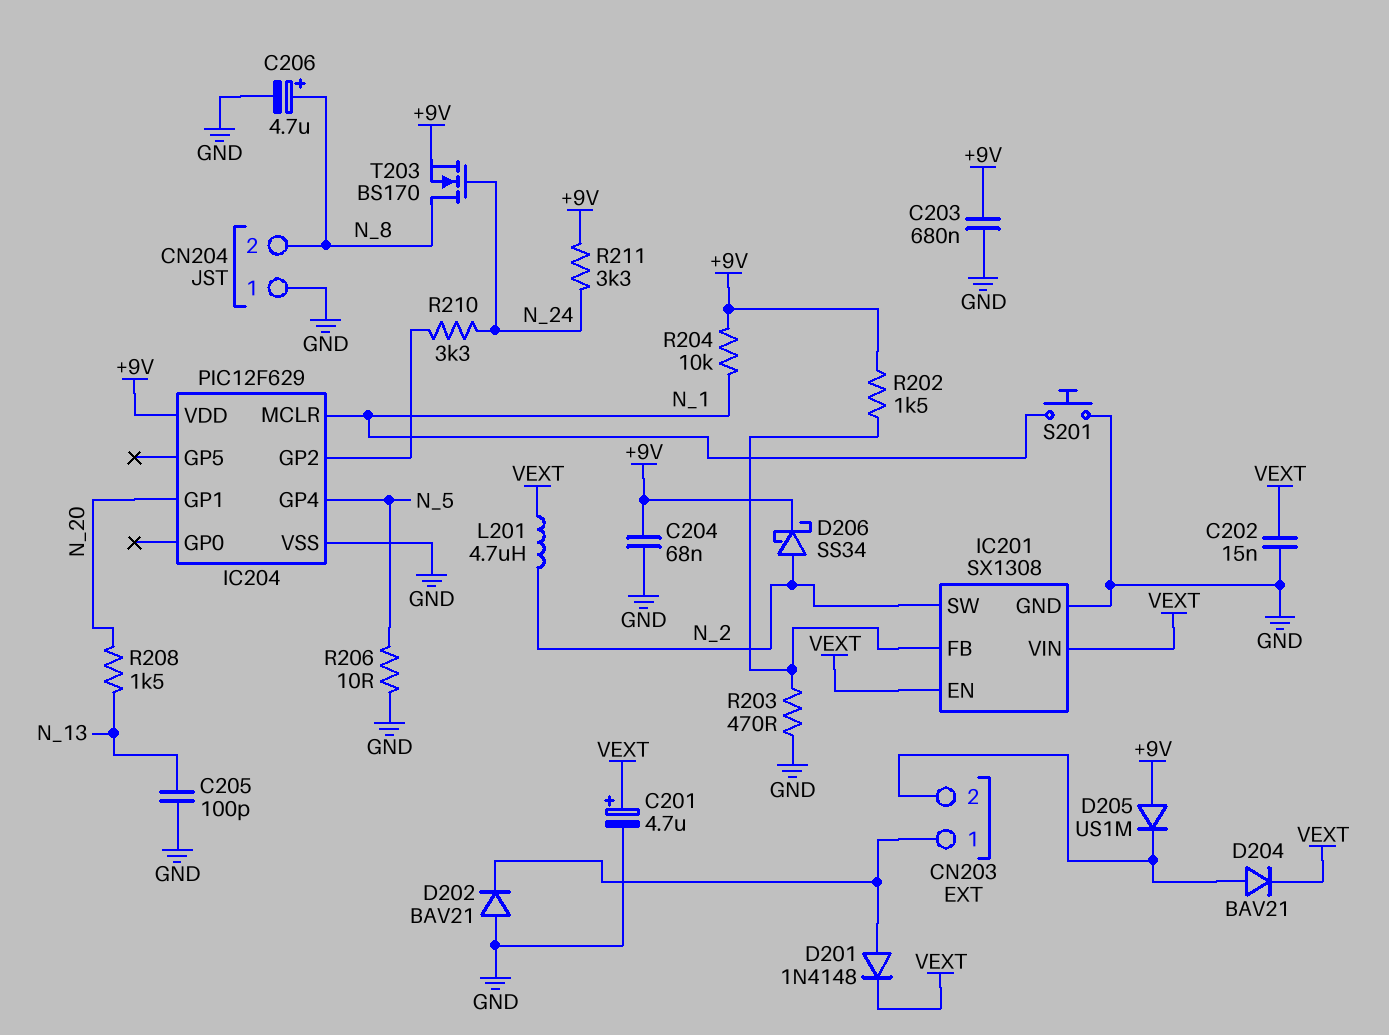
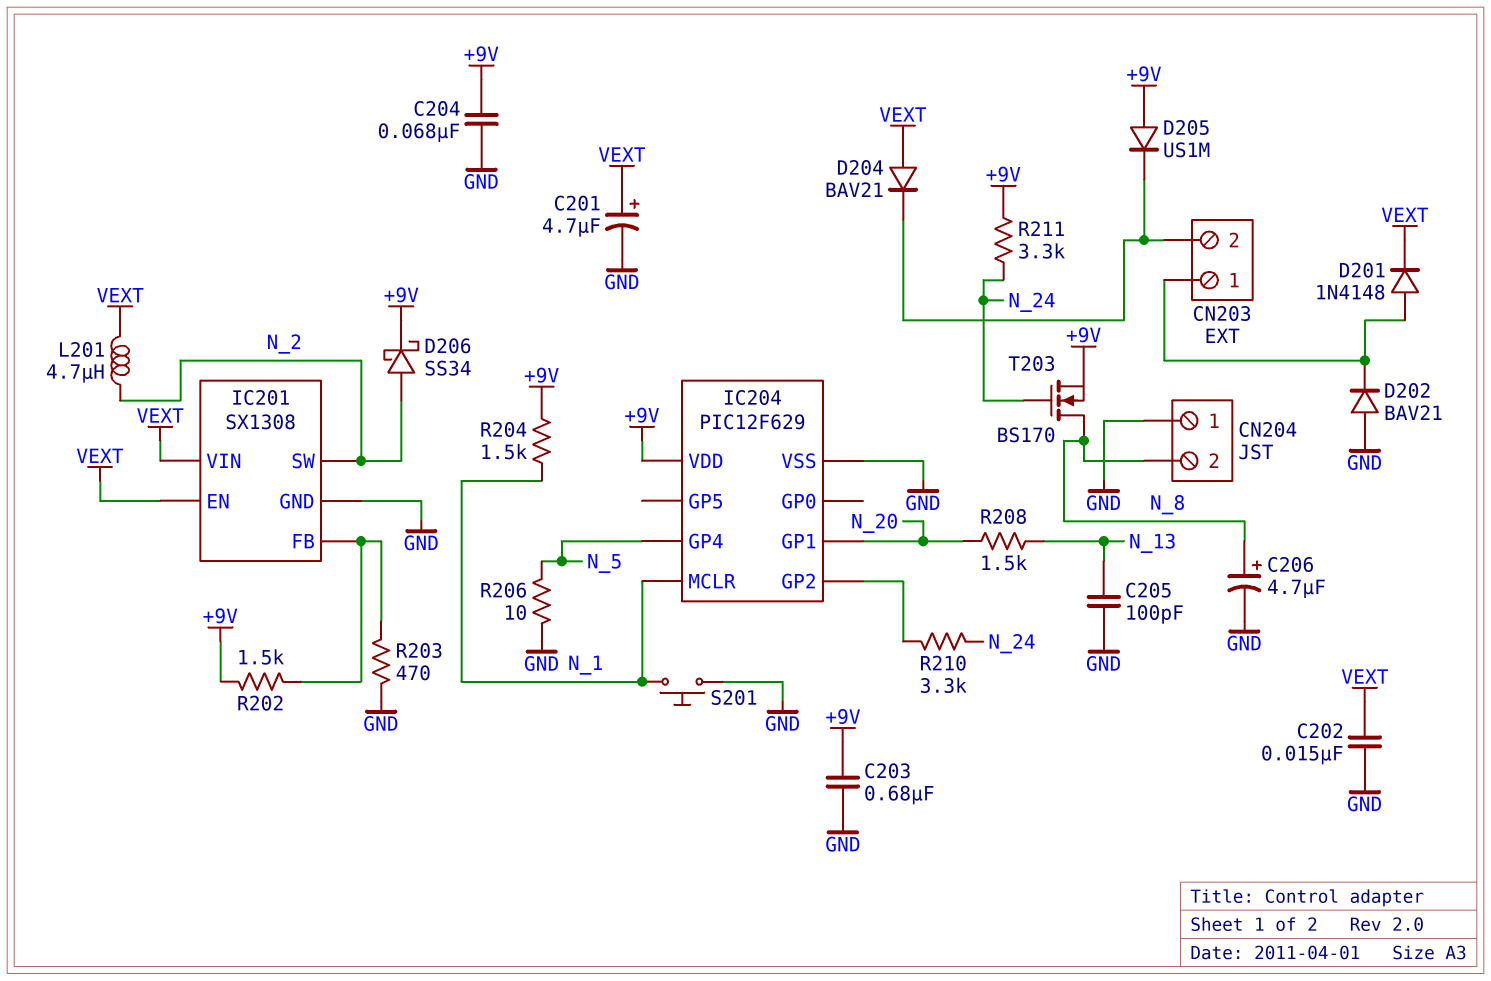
D204: diode BAV21 (A CN203/2, K VEXT) -> diode BAV21 (A VEXT, K CN203/2)
R204: 10k (+9V, N_1) -> 1.5k (+9V, N_1)

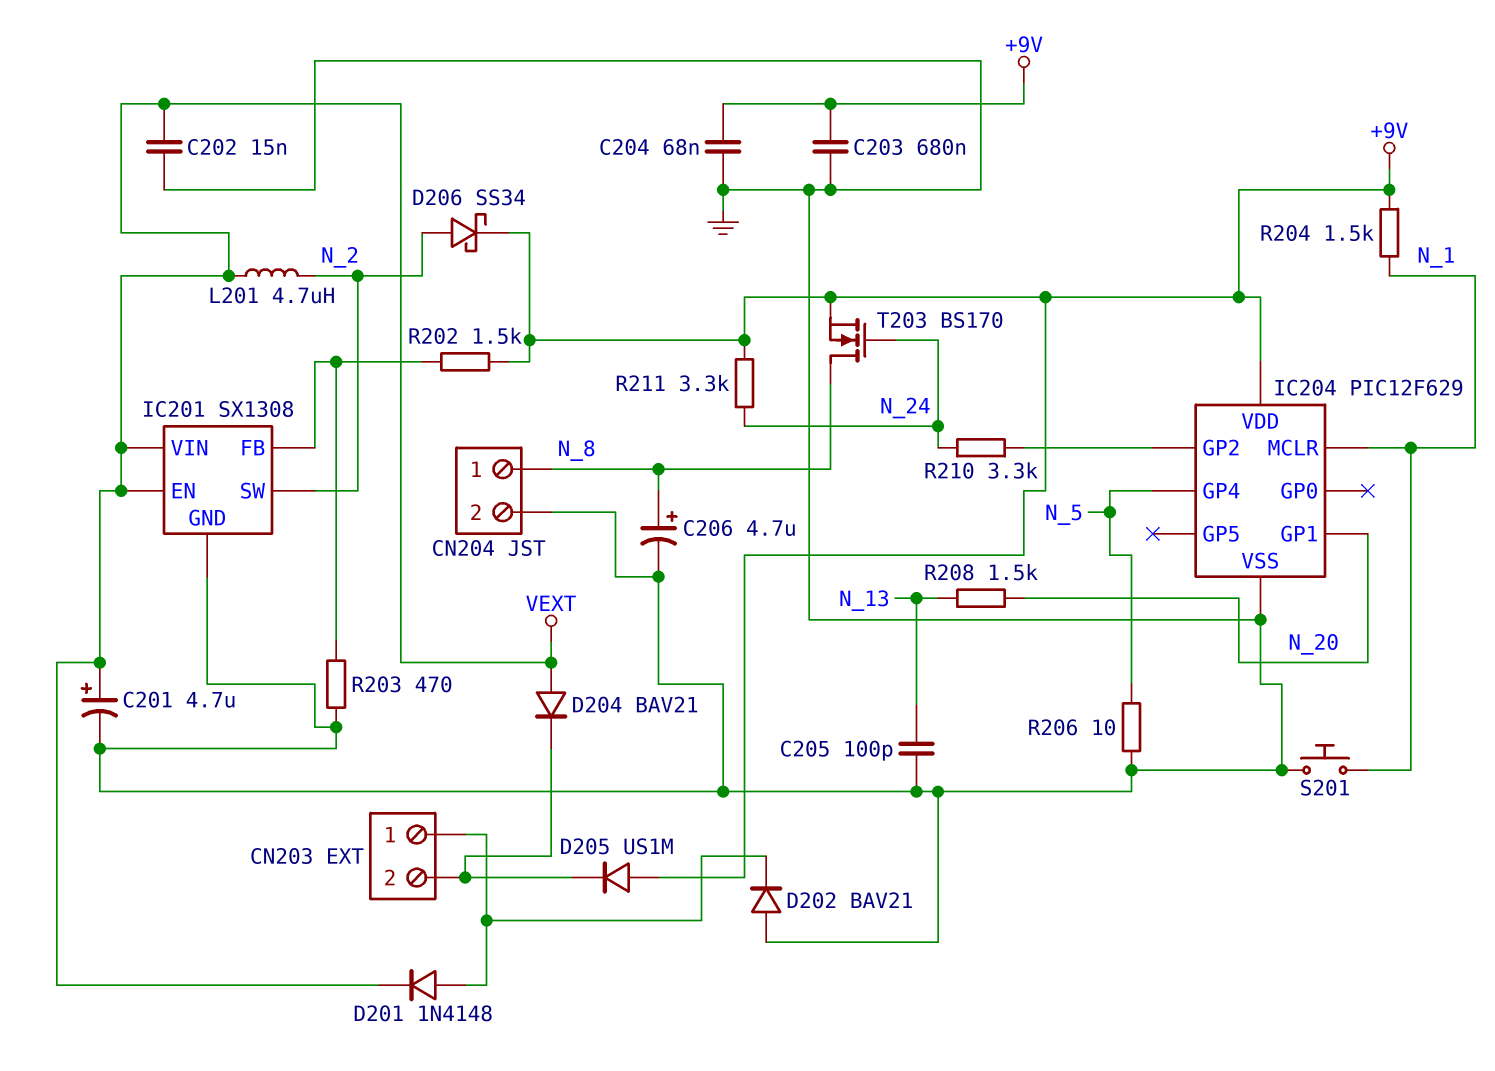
CN204 pin 1: GND -> N_8
CN204 pin 2: N_8 -> GND

